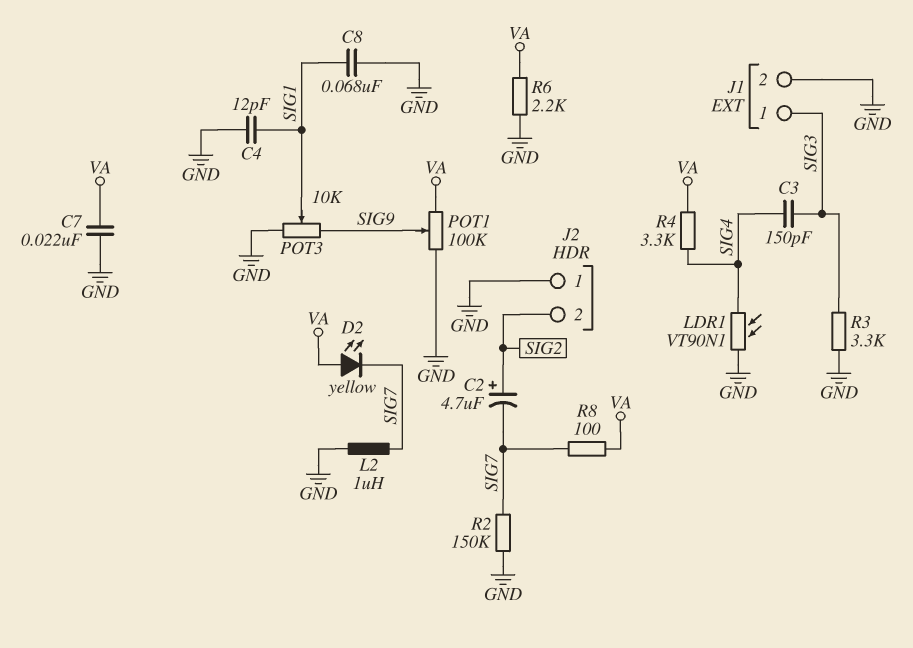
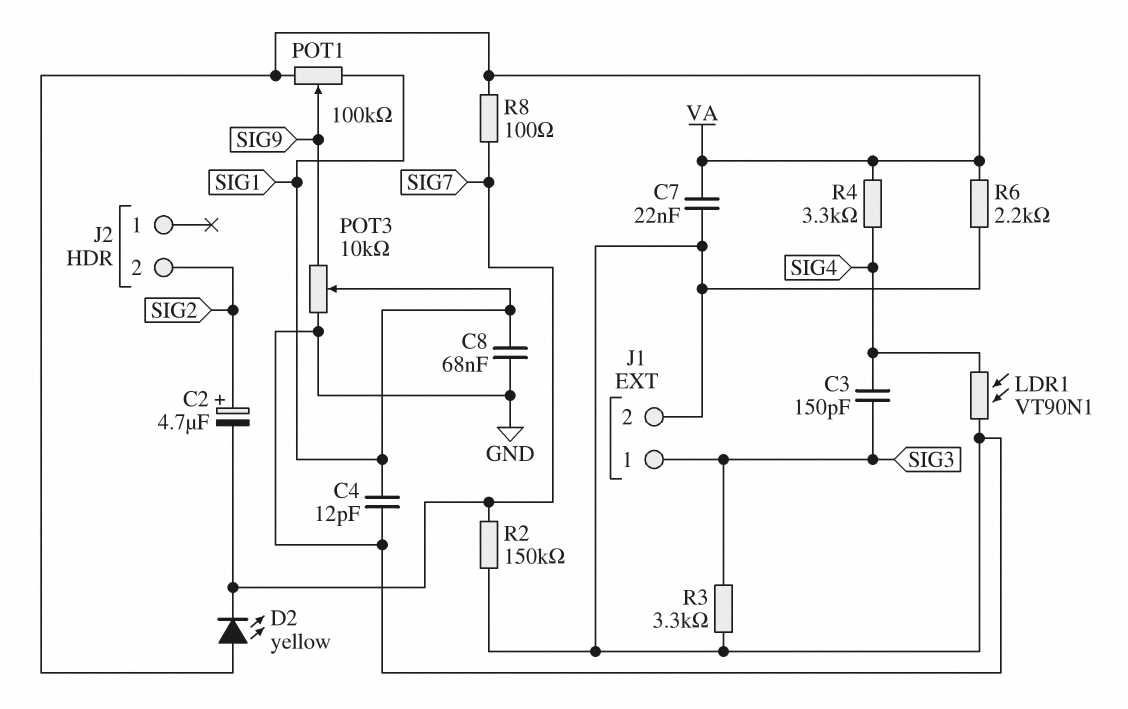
J2 pin 1: GND -> none
L2: 1uH (GND, SIG7) -> none
POT1: 100k (GND, VA, wiper SIG9) -> 100k (SIG1, VA, wiper SIG9)

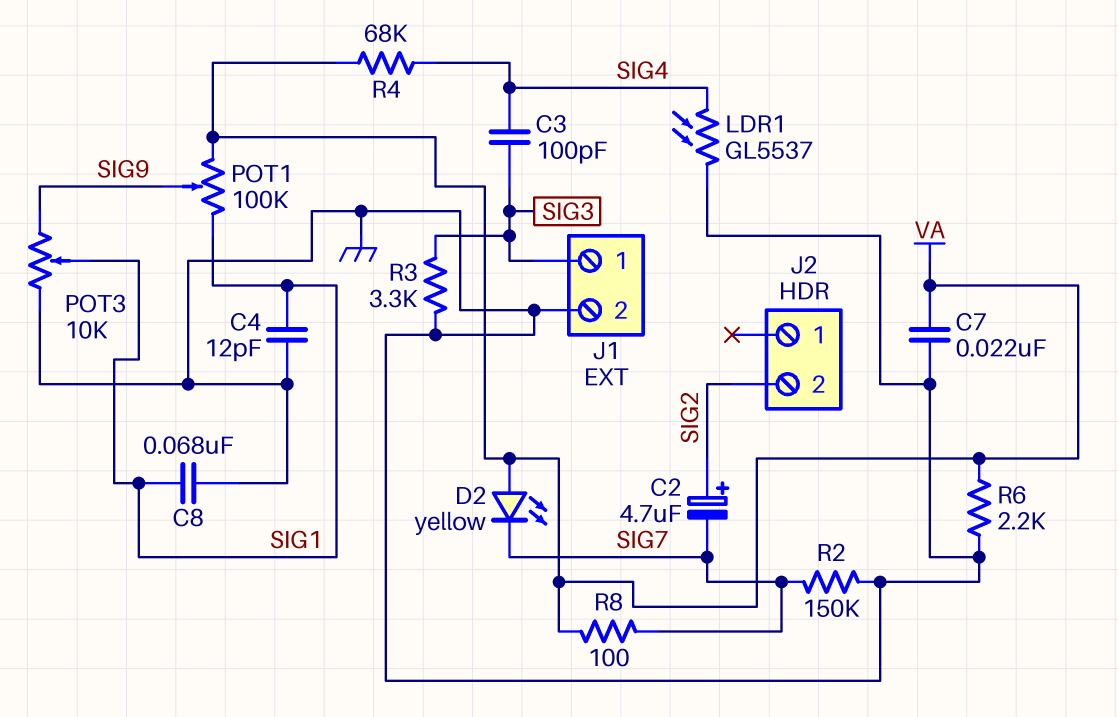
C3: 150pF (SIG3, SIG4) -> 100pF (SIG3, SIG4)
LDR1: VT90N1 (GND, SIG4) -> GL5537 (GND, SIG4)
R4: 3.3k (SIG4, VA) -> 68k (SIG4, VA)

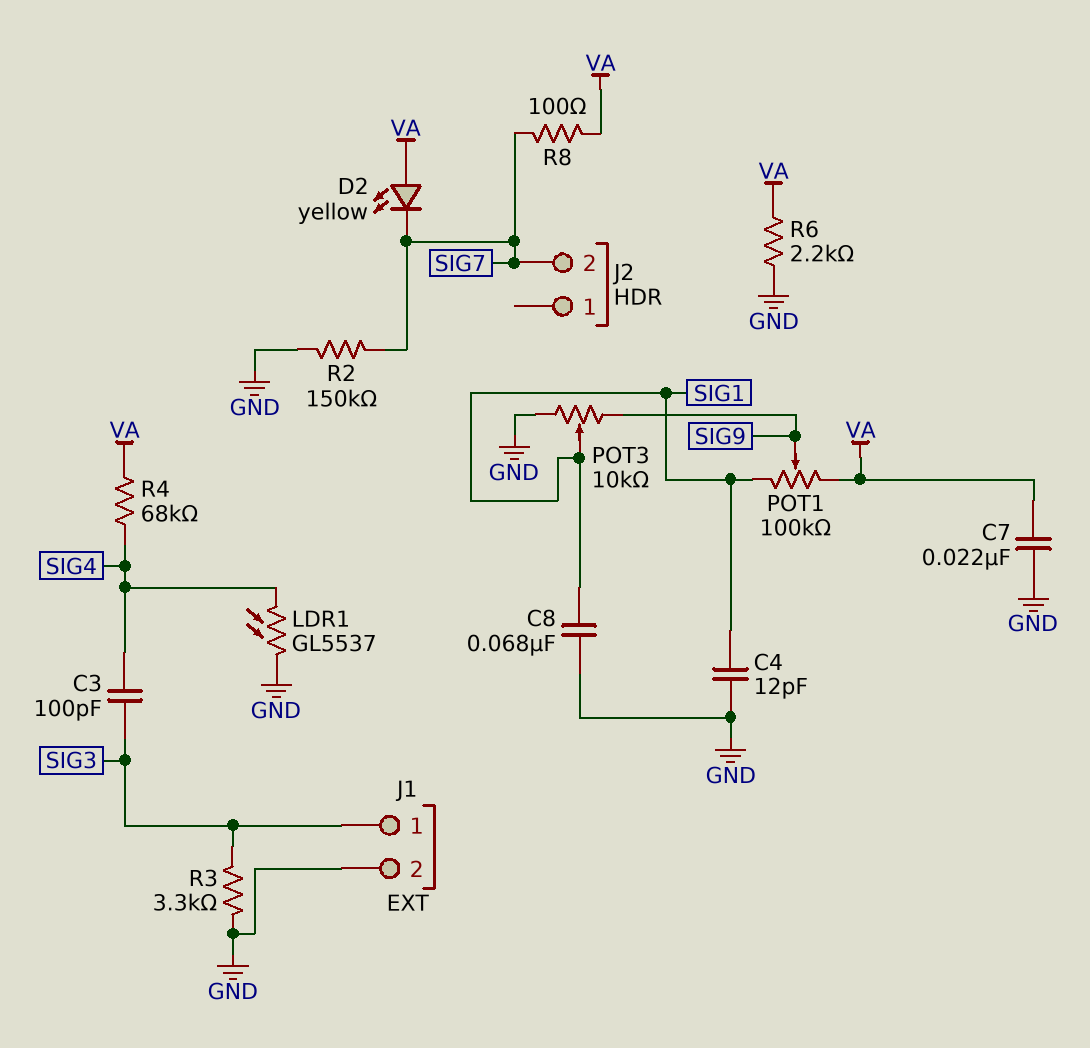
C2: 4.7uF (plus SIG2, minus SIG7) -> none
J2 pin 2: SIG2 -> SIG7

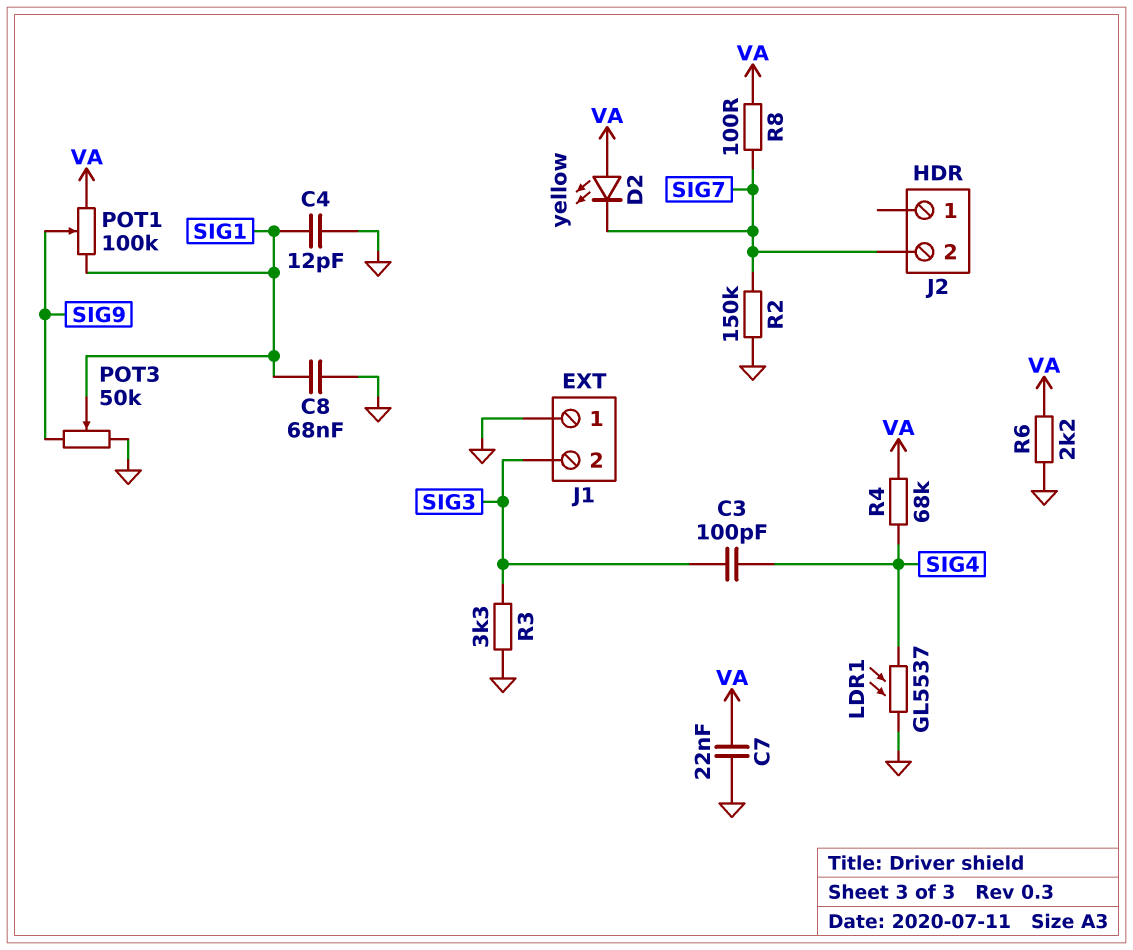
J1 pin 1: SIG3 -> GND
J1 pin 2: GND -> SIG3
POT3: 10k (GND, SIG9, wiper SIG1) -> 50k (GND, SIG9, wiper SIG1)

